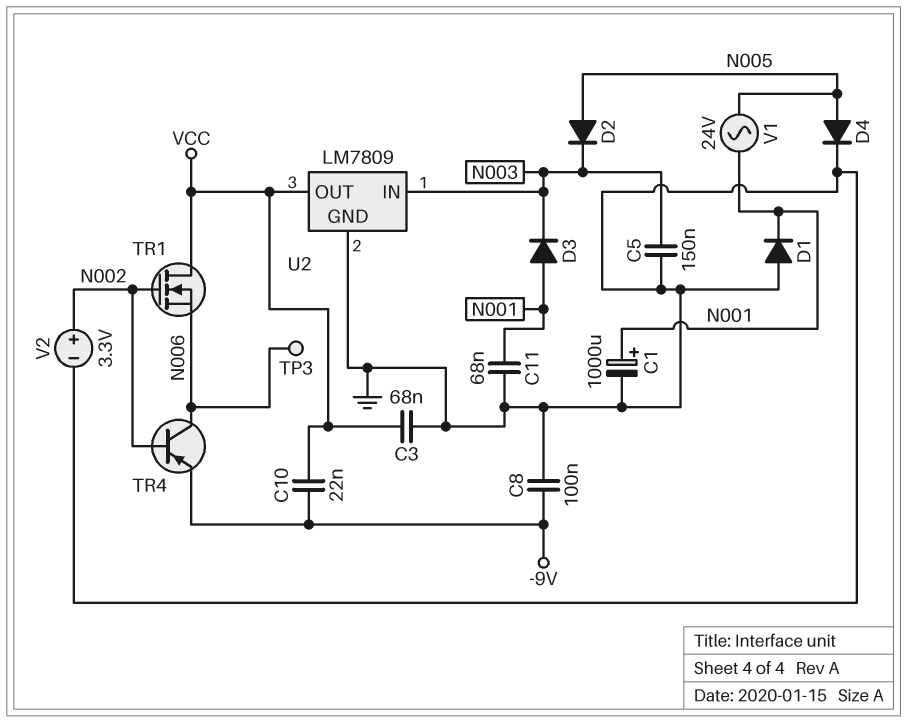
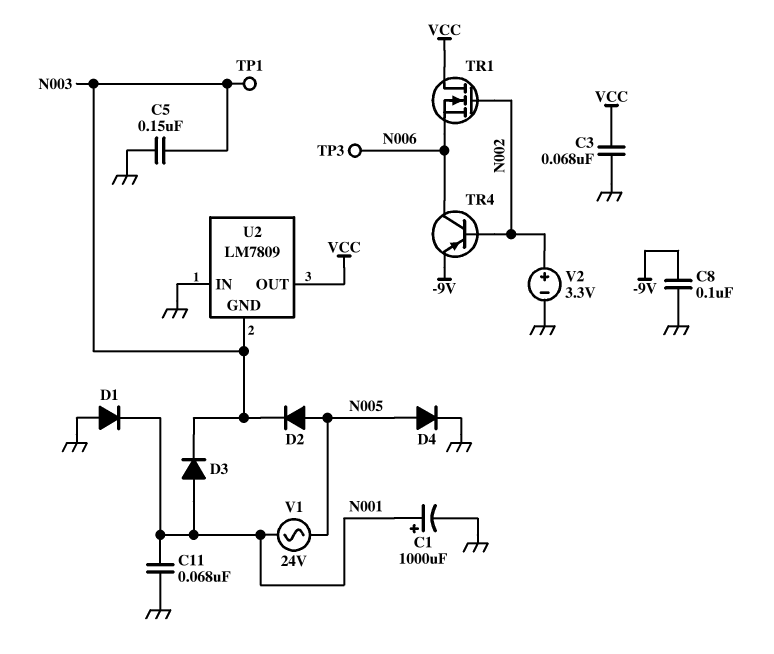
C10: 22nF (-9V, VCC) -> none
TP1: none -> test point (N003)
U2 pin GND: GND -> N003
U2 pin IN: N003 -> GND

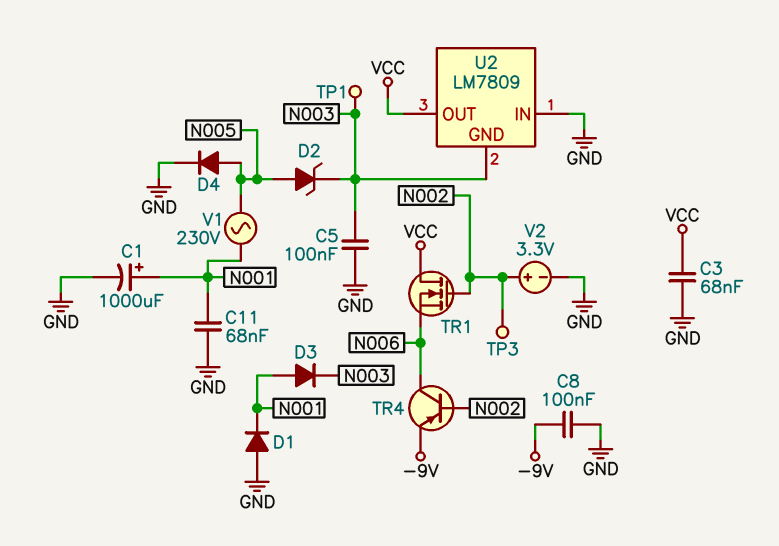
C5: 150nF (GND, N003) -> 100nF (GND, N003)
D2: diode (A N005, K N003) -> zener (A N005, K N003)
TP3: test point (N006) -> test point (N002)
V1: AC 24V (N001, N005) -> AC 230V (N001, N005)

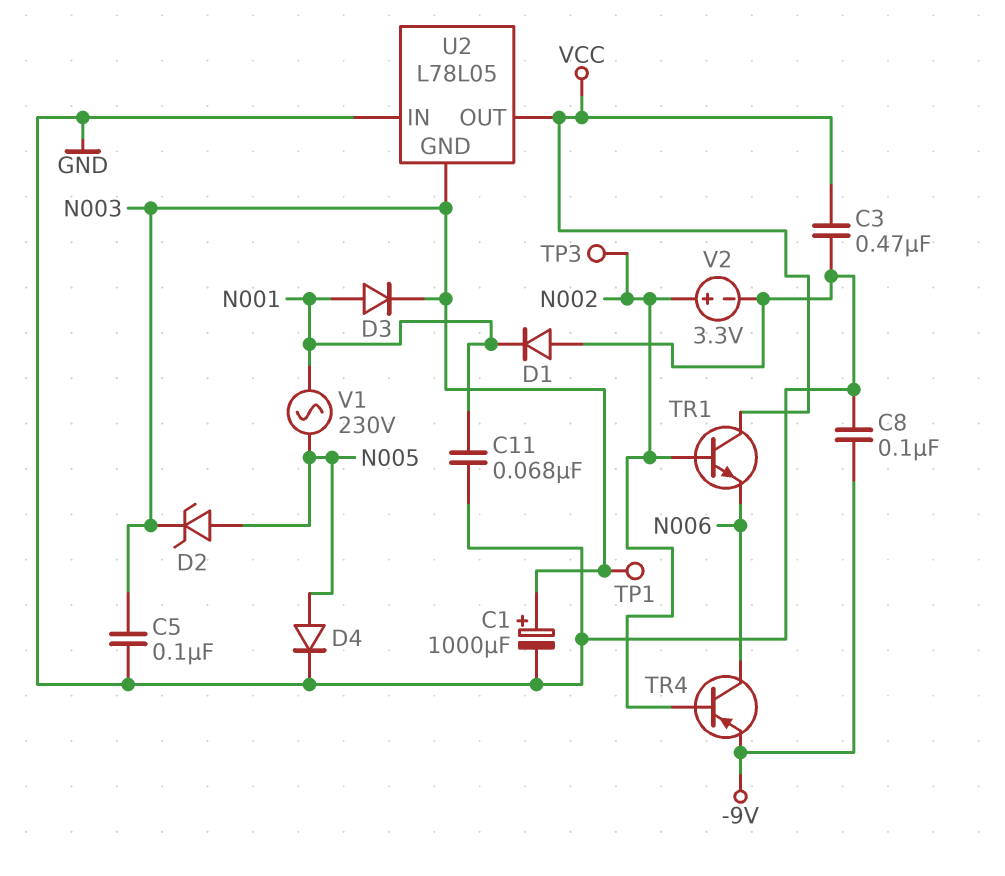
C1: 1000uF (plus N001, minus GND) -> 1000uF (plus N003, minus GND)
C3: 68nF (GND, VCC) -> 470nF (GND, VCC)
TR1: NMOS (G N002, D VCC, S N006) -> NPN (B N002, C VCC, E N006)
U2: LM7809 -> L78L05

